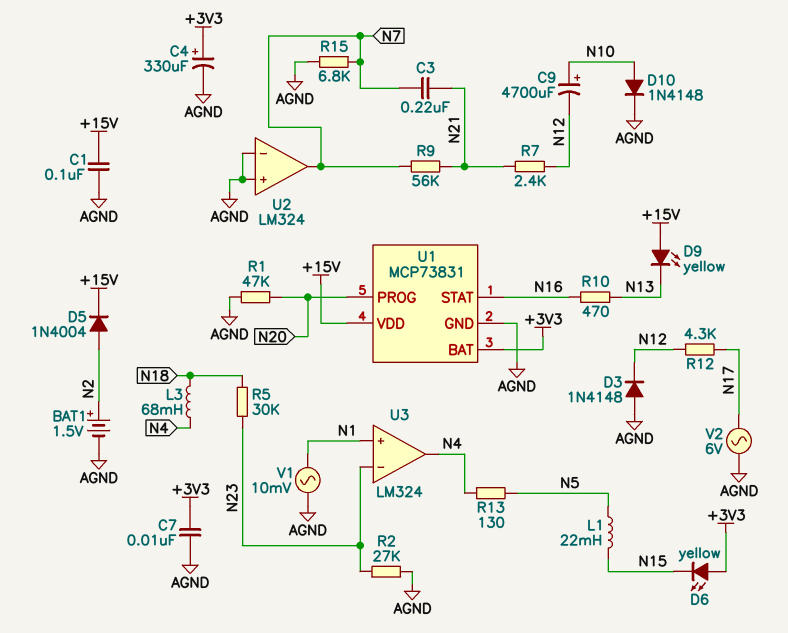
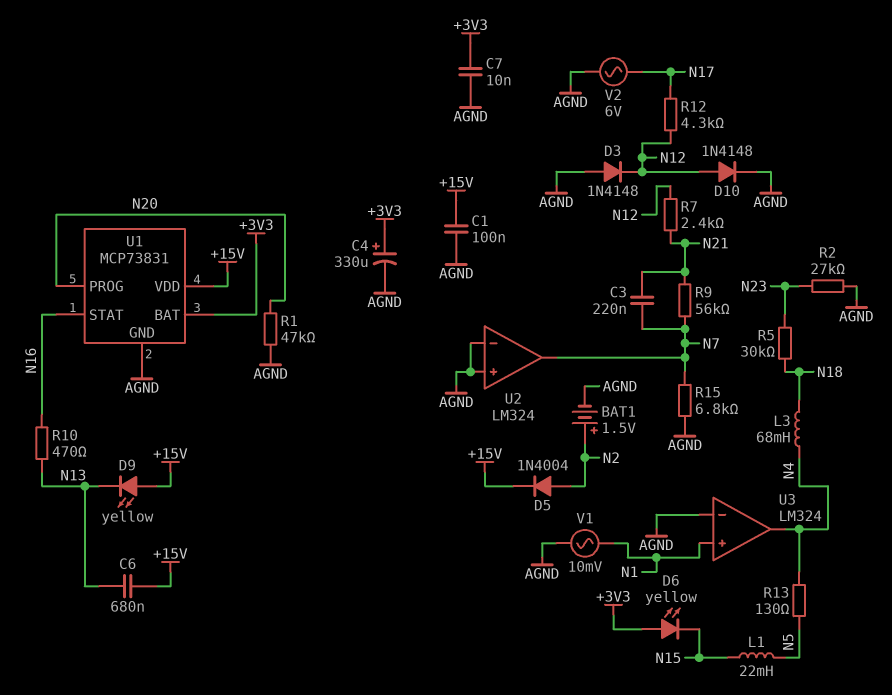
C6: none -> 680nF (+15V, N13)
C9: 4700uF (plus N10, minus N12) -> none
D10: diode 1N4148 (A N10, K AGND) -> diode 1N4148 (A N12, K AGND)
U3 pin in-: N23 -> AGND

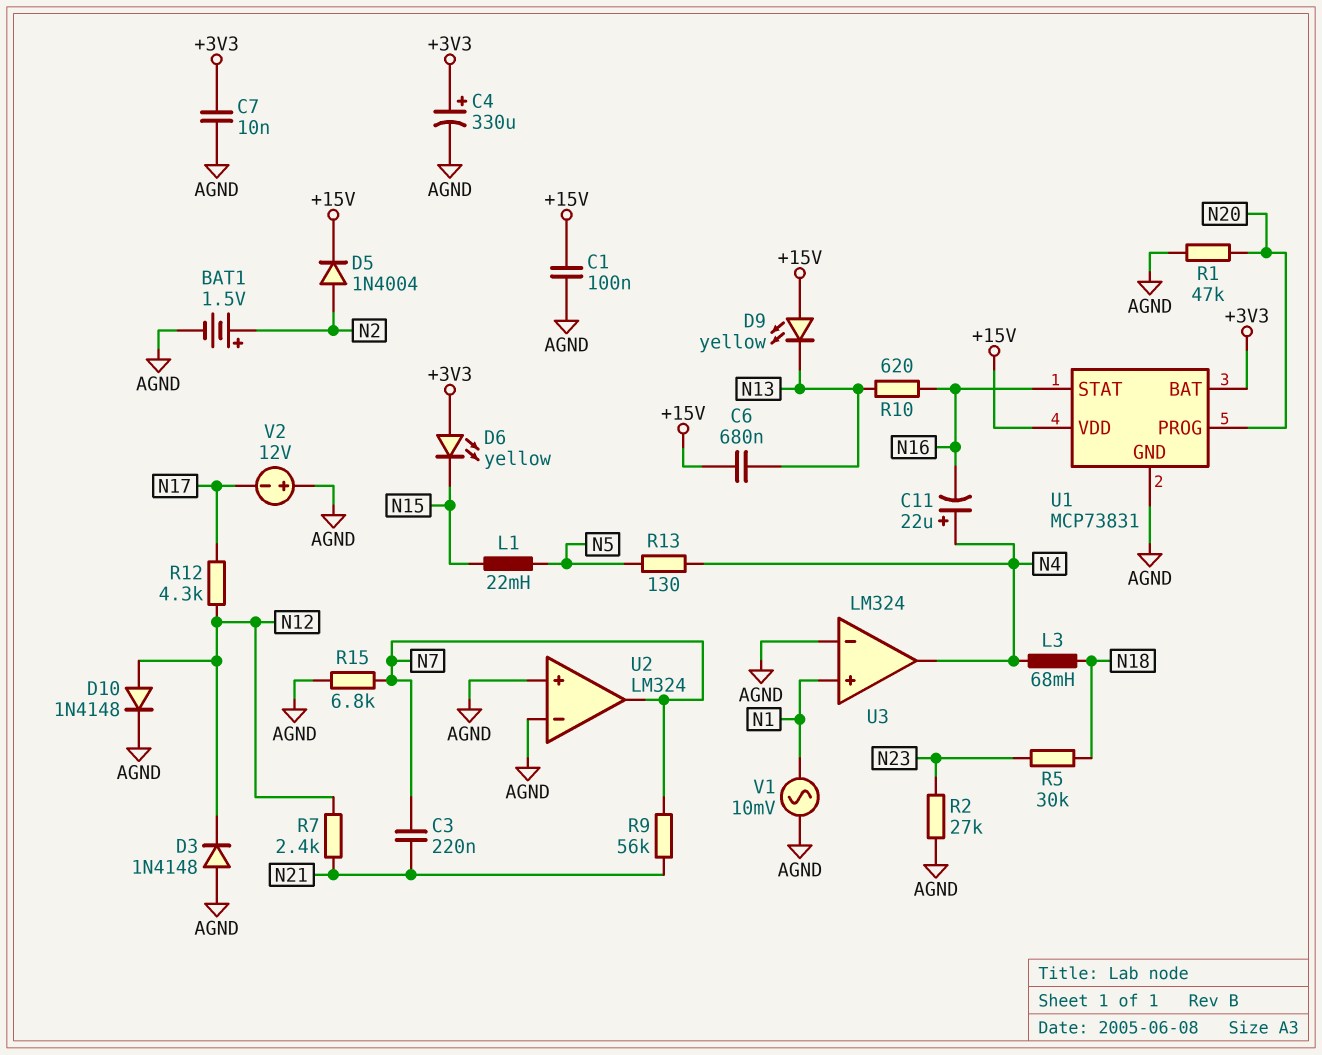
C11: none -> 22uF (plus N4, minus N16)
R10: 470 (N13, N16) -> 620 (N13, N16)
V2: AC 6V (AGND, N17) -> 12V (plus AGND, minus N17)

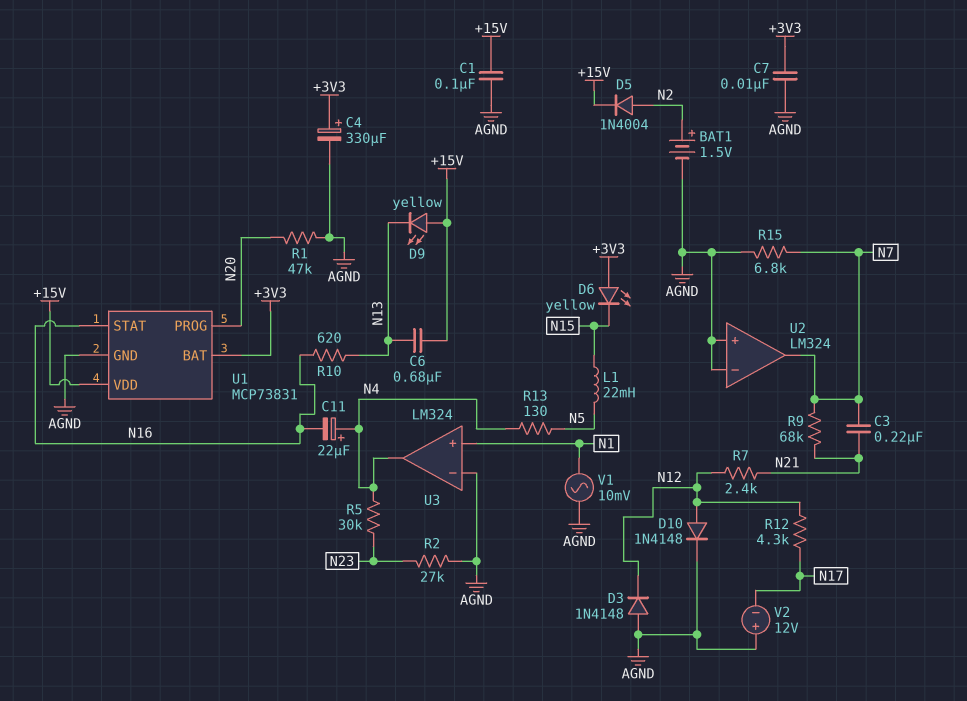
L3: 68mH (N4, N18) -> none
R5: 30k (N18, N23) -> 30k (N4, N23)
R9: 56k (N7, N21) -> 68k (N7, N21)

